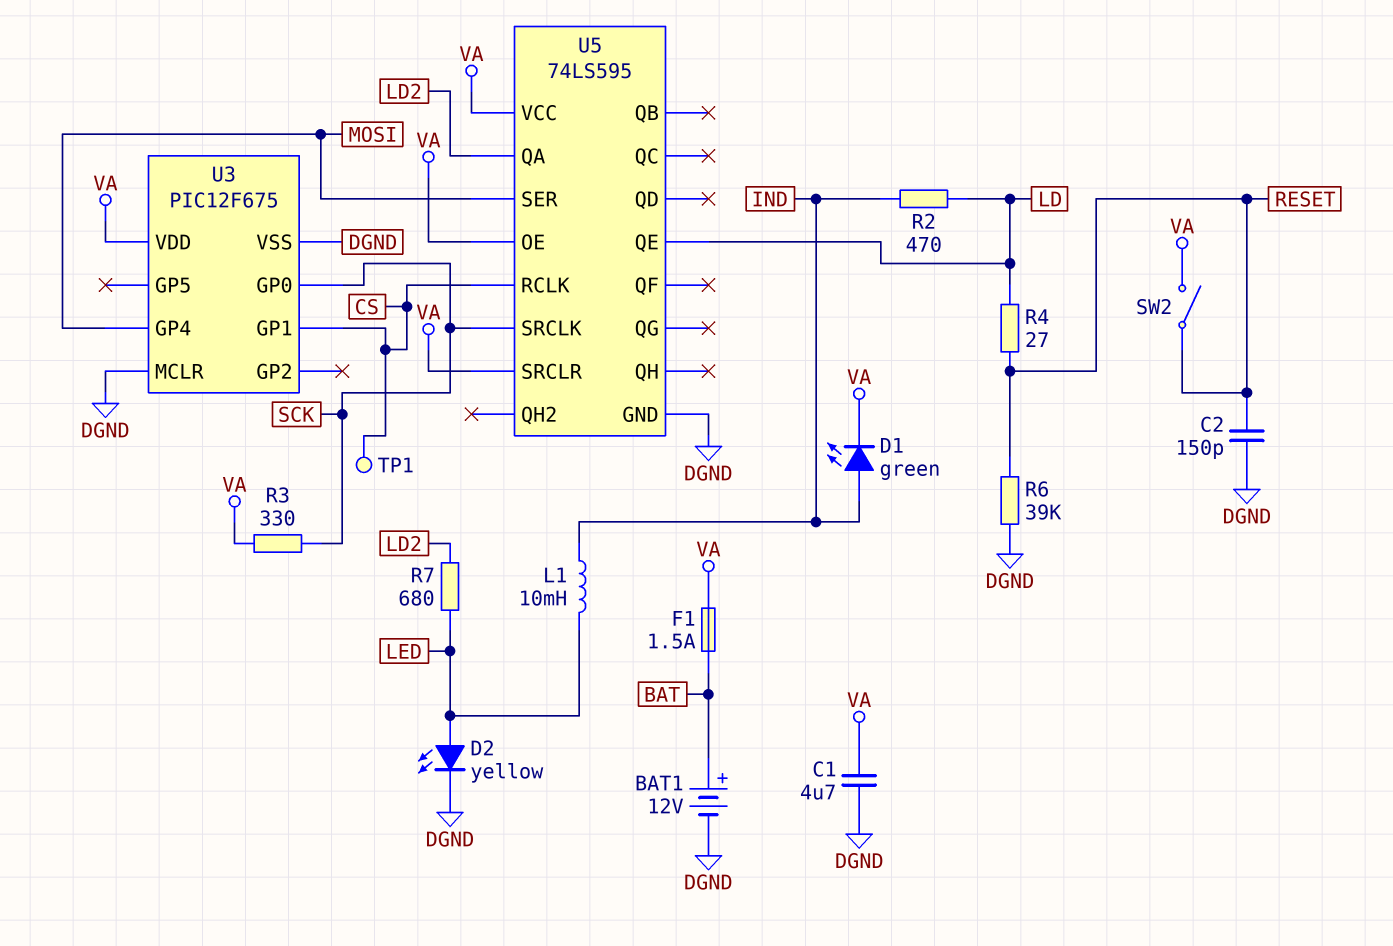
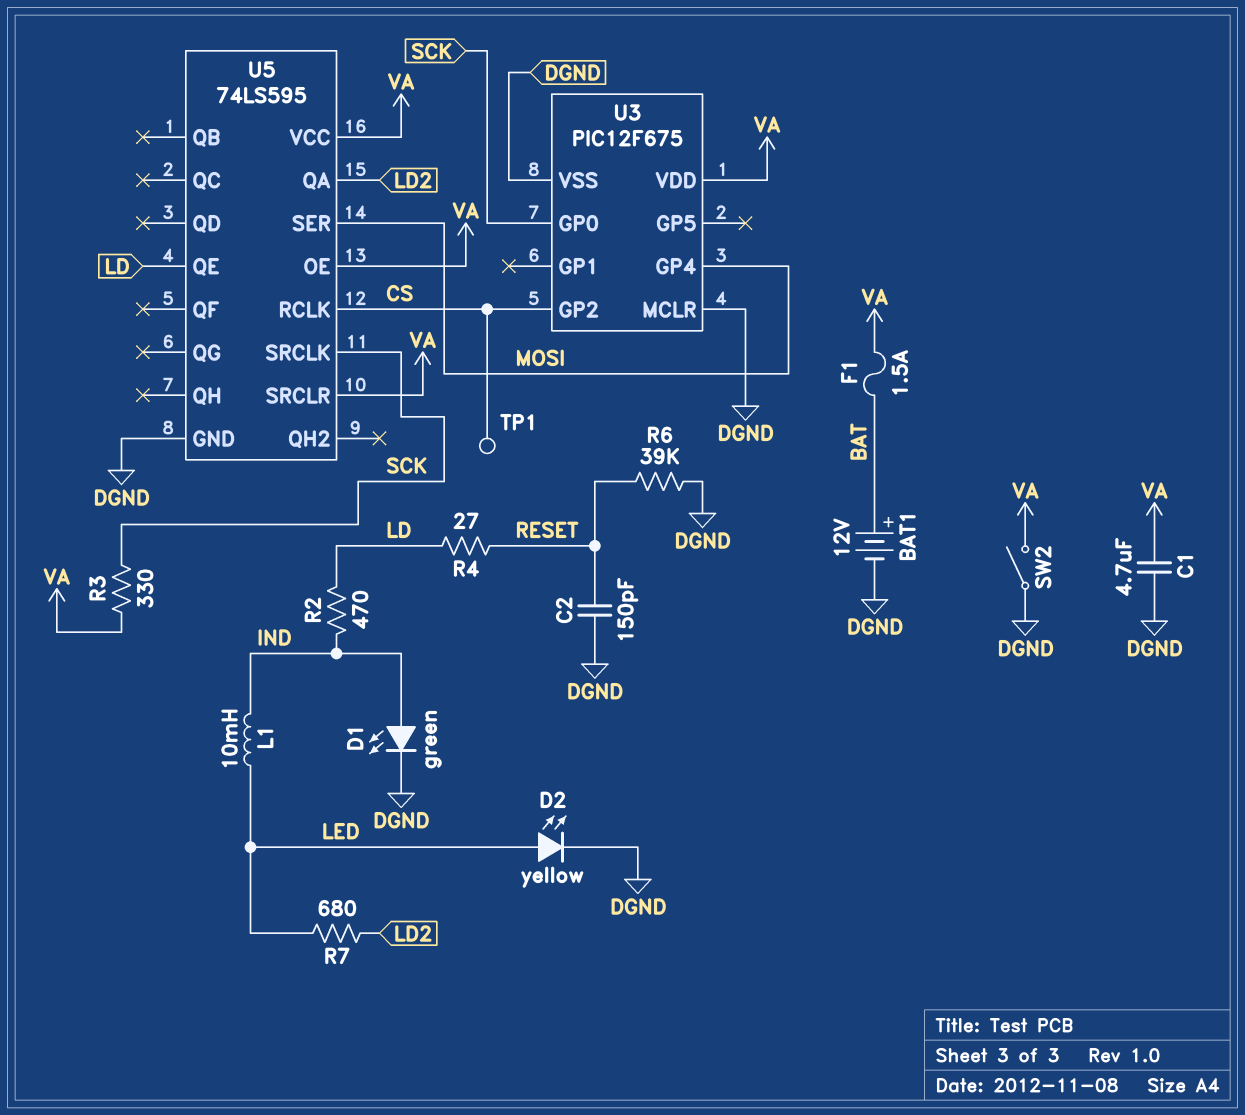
D1: LED green (A IND, K VA) -> LED green (A IND, K DGND)
SW2: switch (RESET, VA) -> switch (DGND, VA)
U3 pin GP1: CS -> none
U3 pin GP2: none -> CS

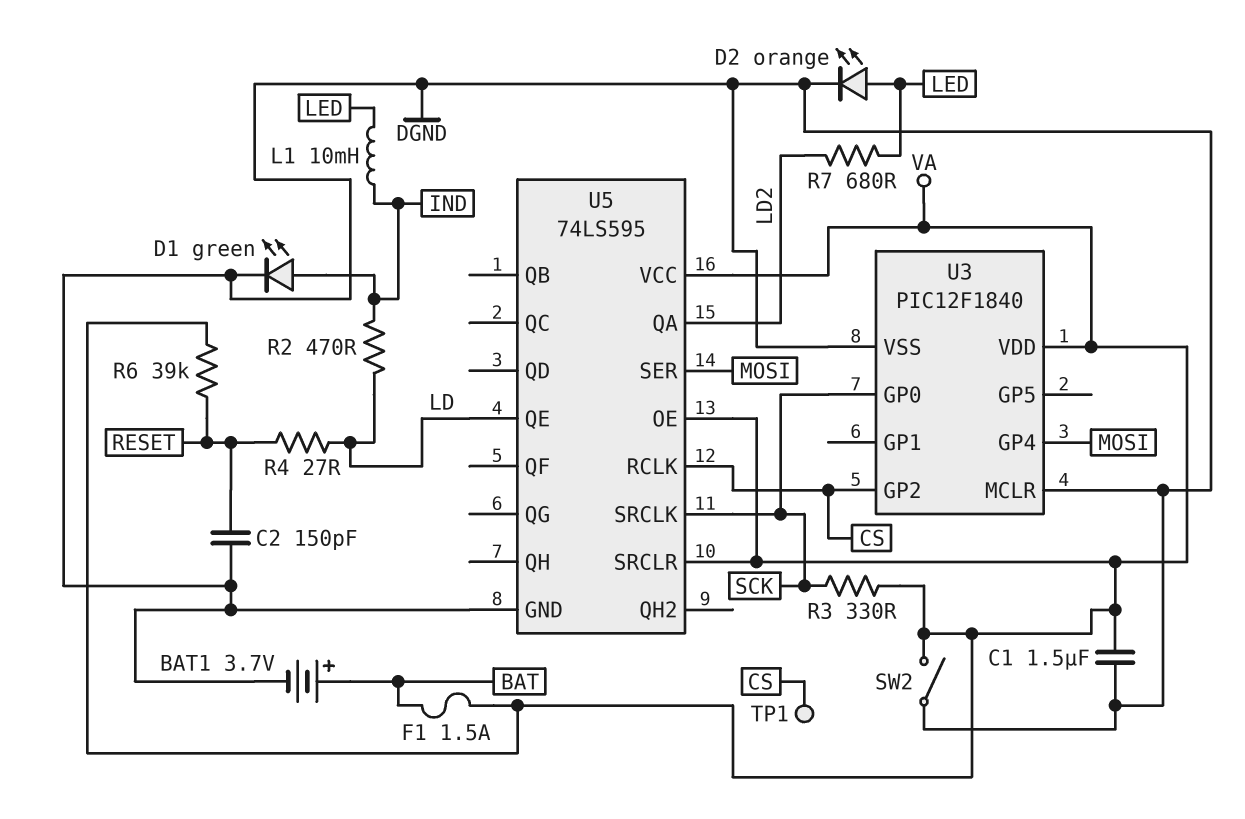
BAT1: 12V (plus BAT, minus DGND) -> 3.7V (plus BAT, minus DGND)
C1: 4.7uF (DGND, VA) -> 1.5uF (DGND, VA)
D2: LED yellow (A LED, K DGND) -> LED orange (A LED, K DGND)
R6: 39k (DGND, RESET) -> 39k (RESET, VA)
U3: PIC12F675 -> PIC12F1840

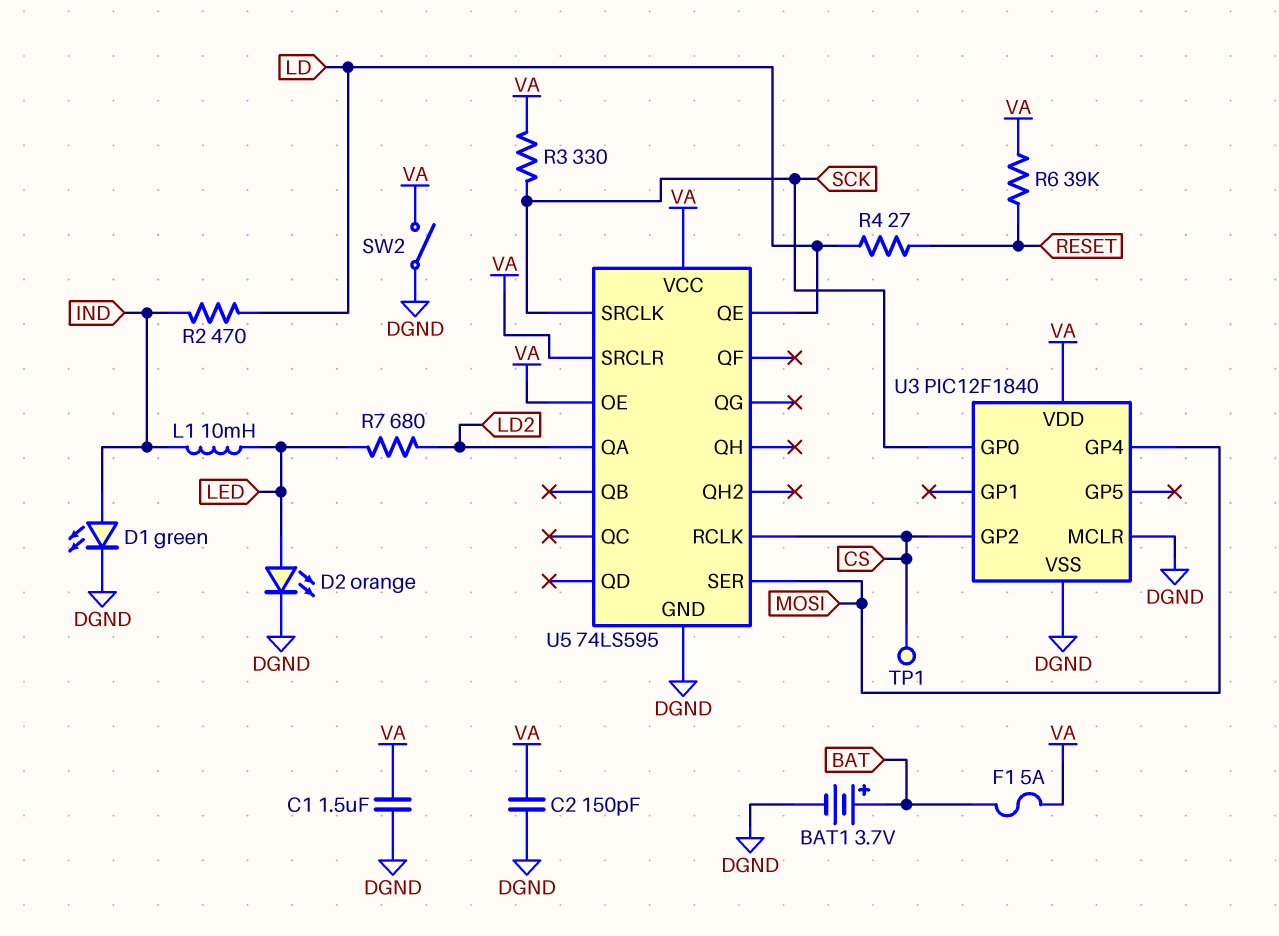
C2: 150pF (DGND, RESET) -> 150pF (DGND, VA)
F1: 1.5A (BAT, VA) -> 5A (BAT, VA)

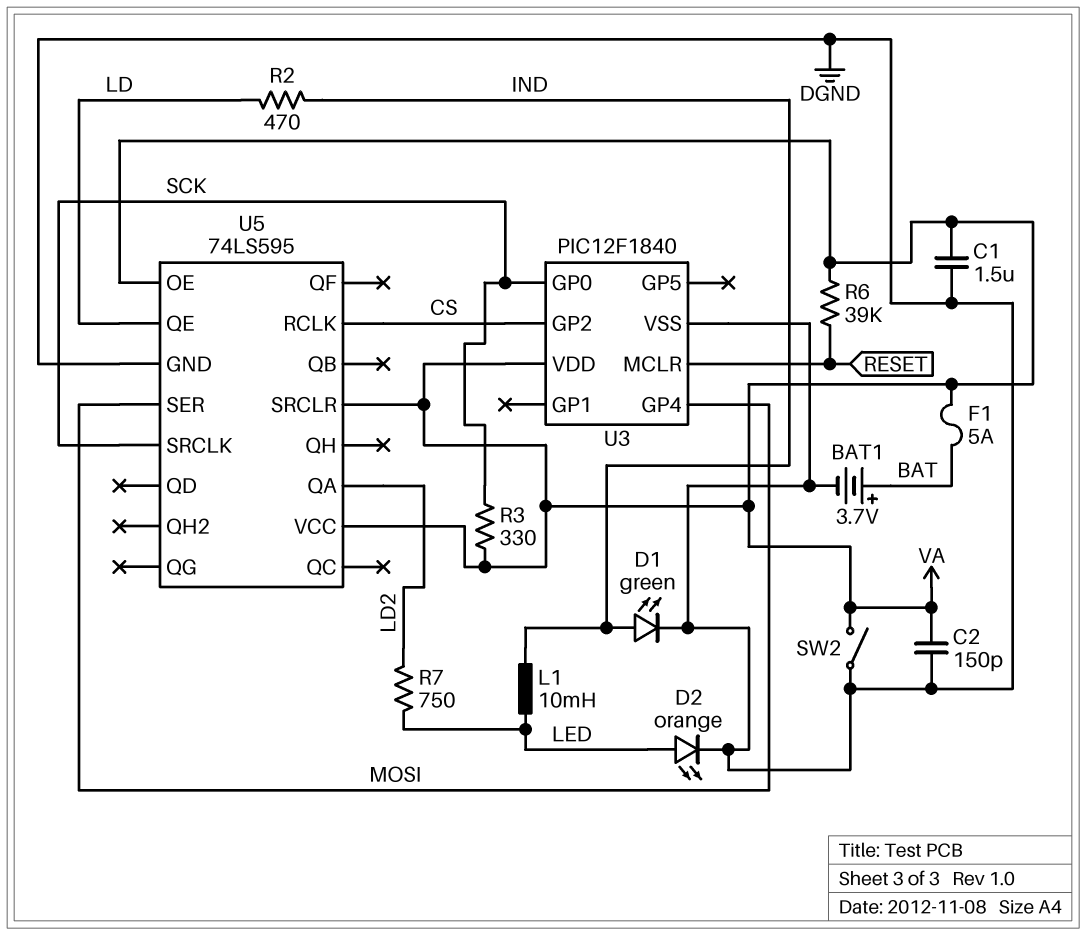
R4: 27 (LD, RESET) -> none
R7: 680 (LD2, LED) -> 750 (LD2, LED)
TP1: test point (CS) -> none
U3 pin MCLR: DGND -> RESET

